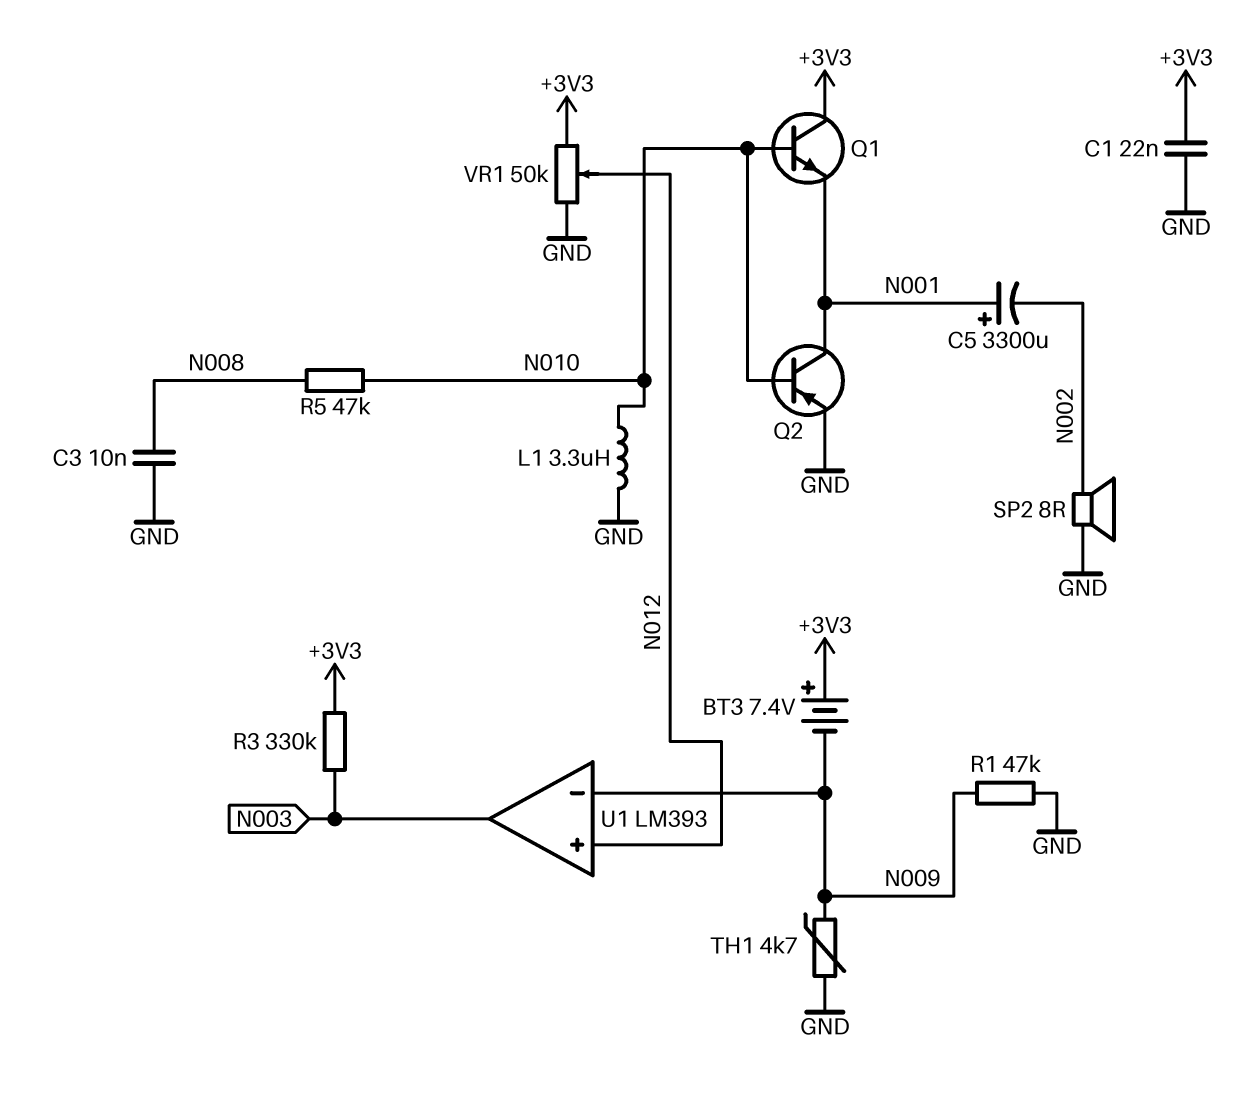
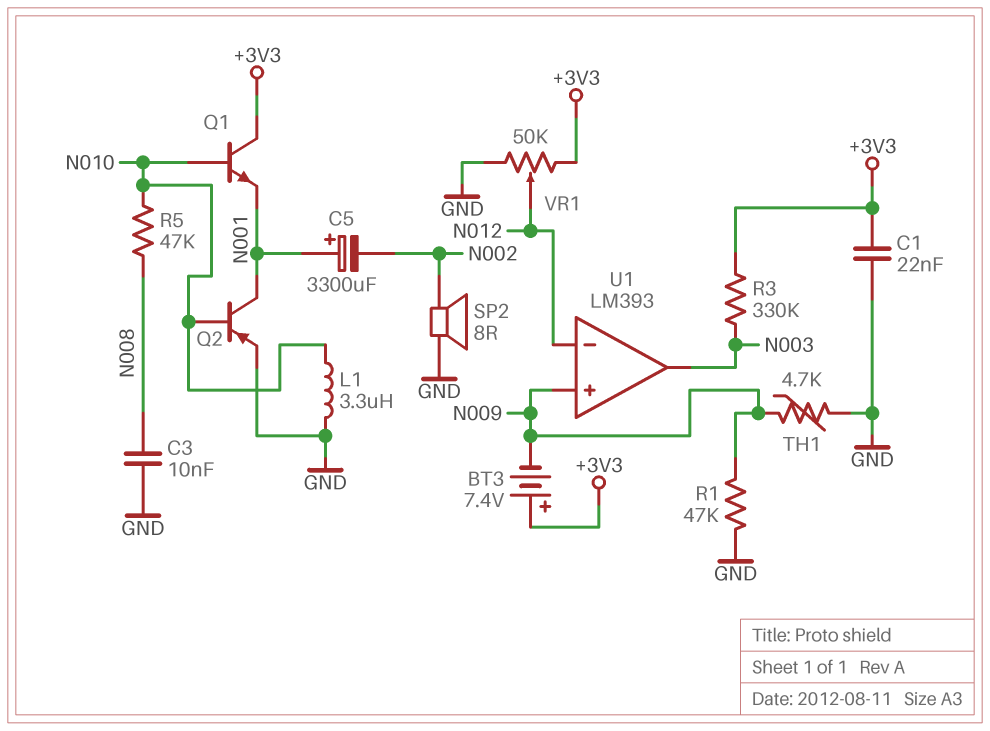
U1 pin in+: N012 -> N009
U1 pin in-: N009 -> N012

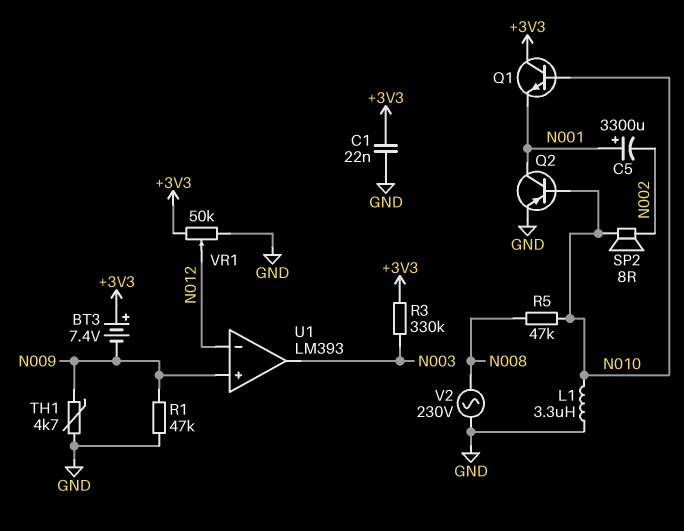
C3: 10nF (GND, N008) -> none
SP2: speaker 8R (GND, N002) -> speaker 8R (N002, N010)
V2: none -> AC 230V (GND, N008)

